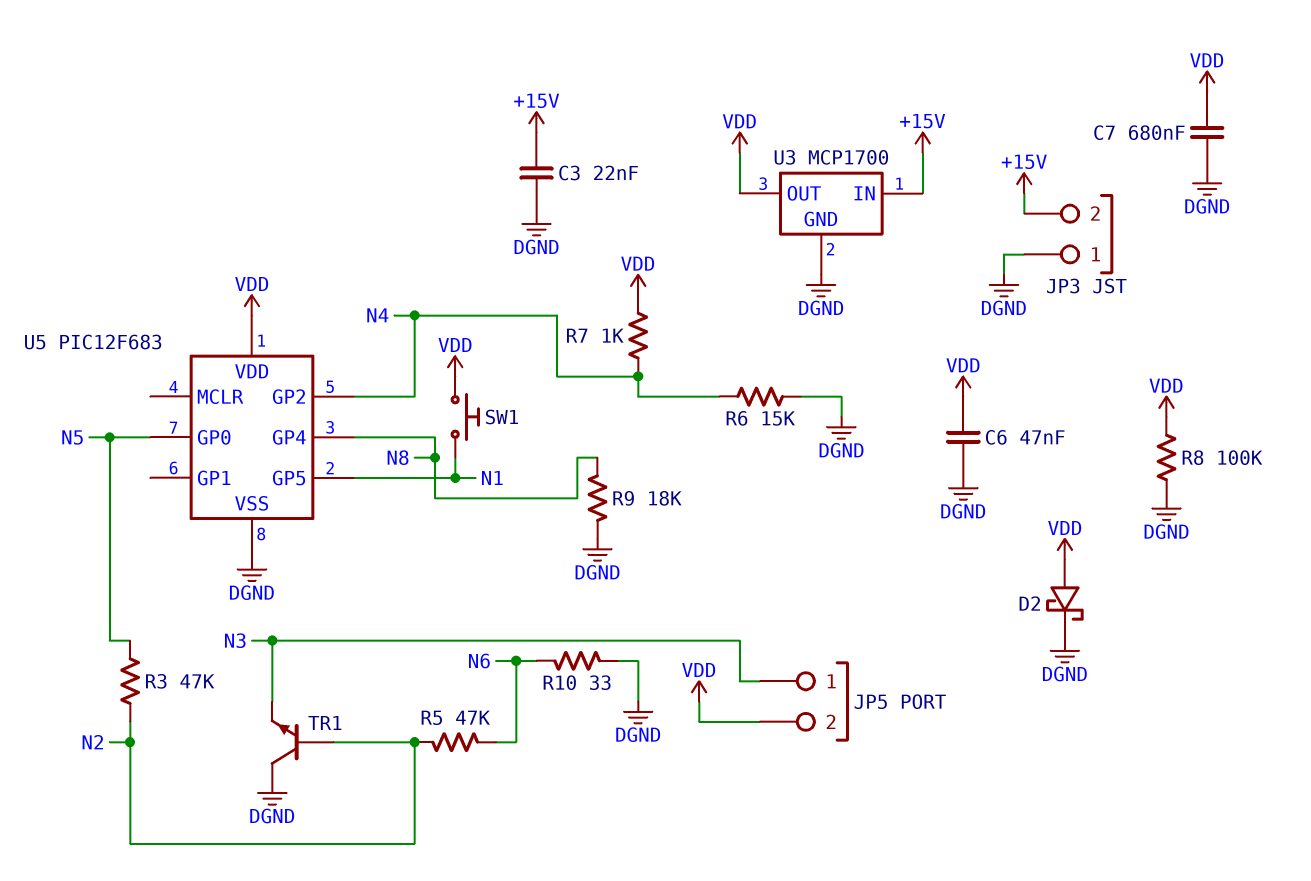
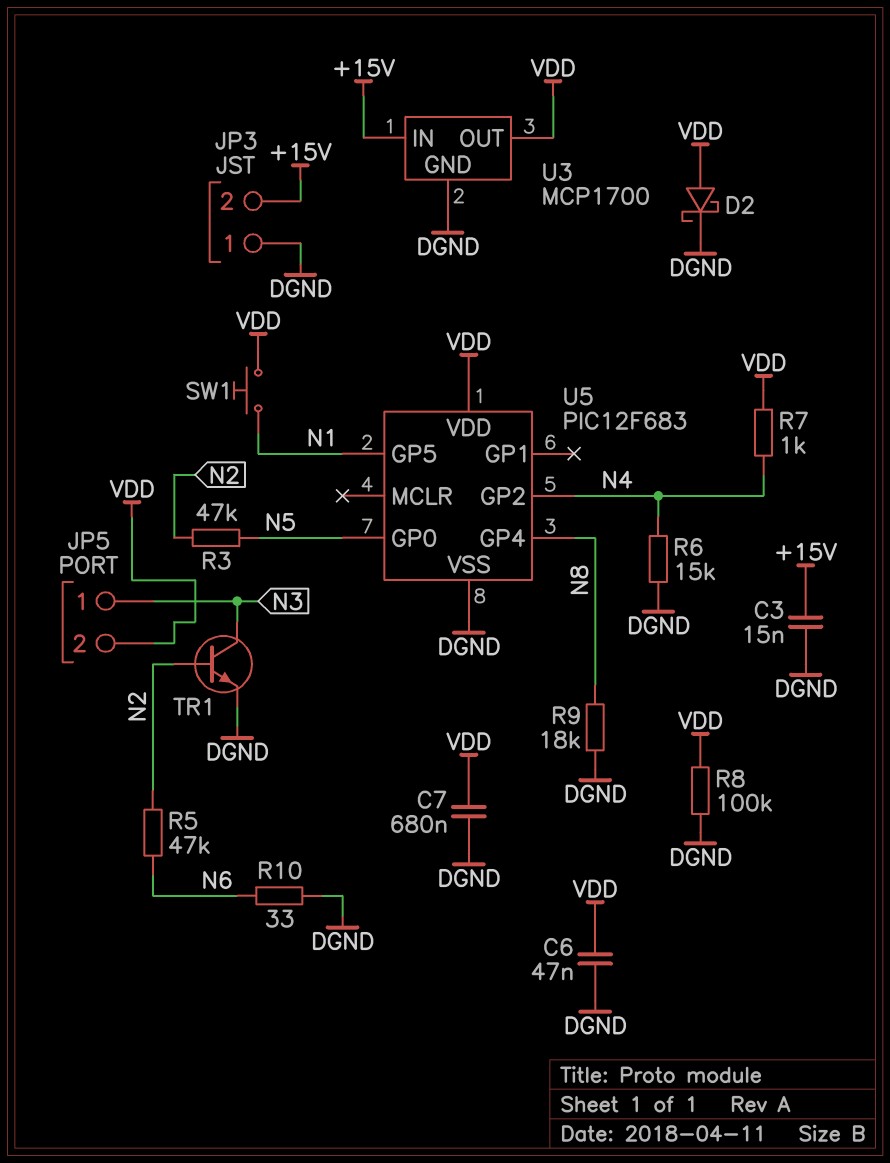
C3: 22nF (+15V, DGND) -> 15nF (+15V, DGND)
TR1: NPN (B N2, C DGND, E N3) -> NPN (B N2, C N3, E DGND)

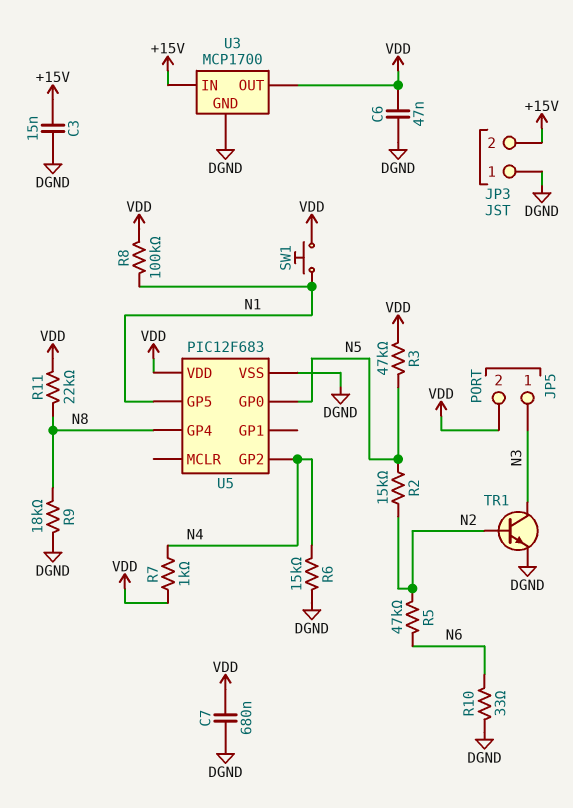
D2: schottky (A VDD, K DGND) -> none
R2: none -> 15k (N2, N5)
R3: 47k (N2, N5) -> 47k (N5, VDD)
R8: 100k (DGND, VDD) -> 100k (N1, VDD)
R11: none -> 22k (N8, VDD)

